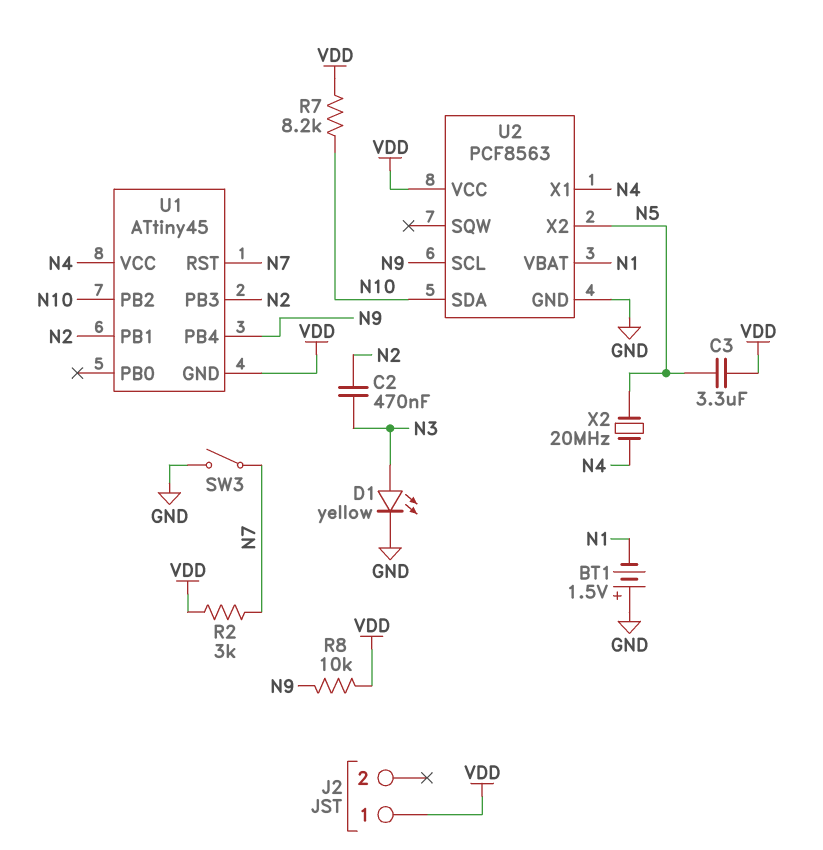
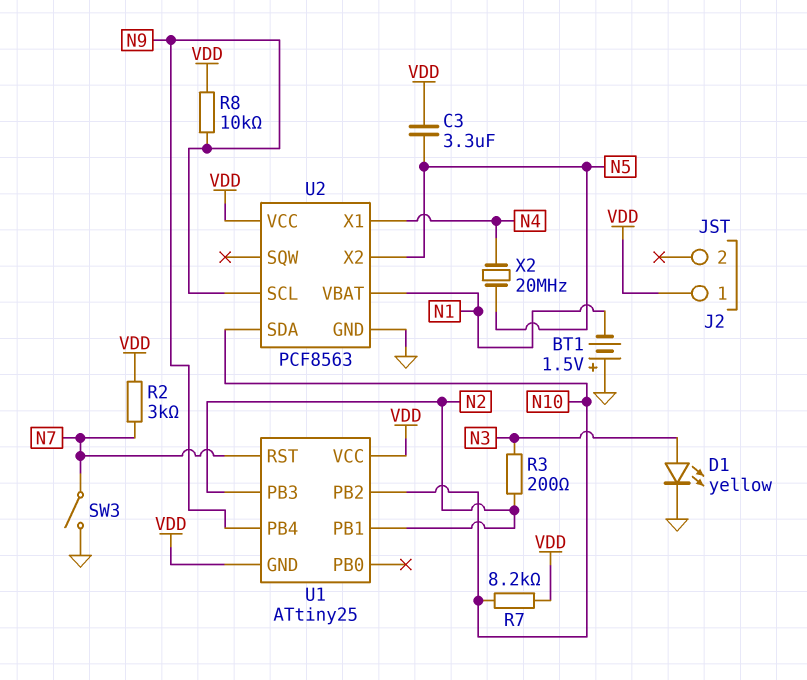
C2: 470nF (N2, N3) -> none
R3: none -> 200 (N2, N3)
U1: ATtiny45 -> ATtiny25
U1 pin VCC: N4 -> VDD

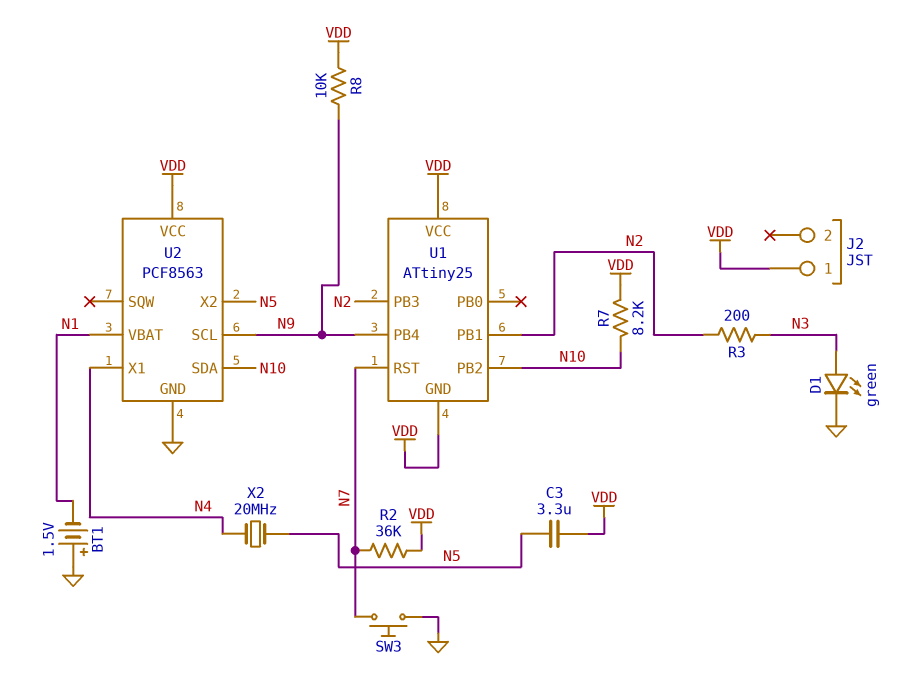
D1: LED yellow (A N3, K GND) -> LED green (A N3, K GND)
R2: 3k (N7, VDD) -> 36k (N7, VDD)
SW3: switch (GND, N7) -> button (GND, N7)

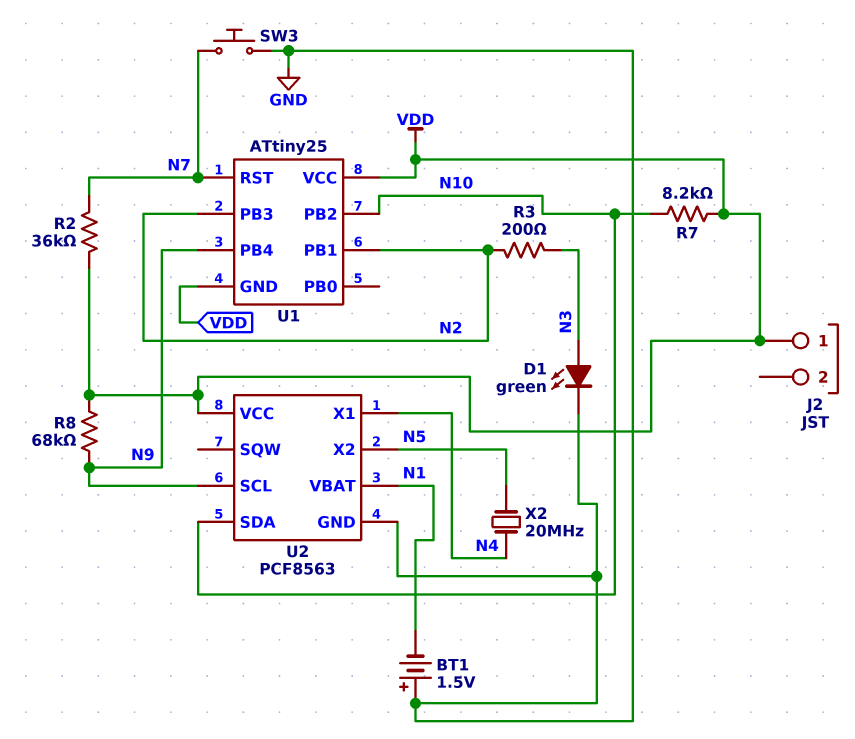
C3: 3.3uF (N5, VDD) -> none
R8: 10k (N9, VDD) -> 68k (N9, VDD)

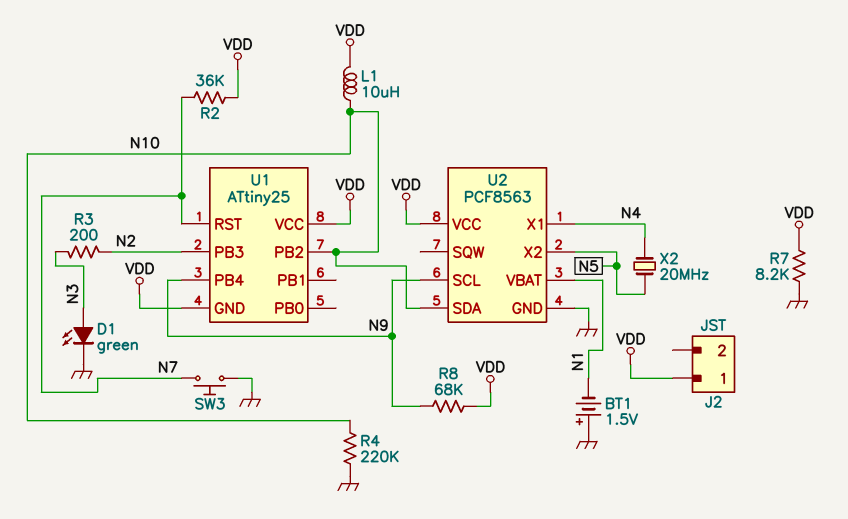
L1: none -> 10uH (N10, VDD)
R4: none -> 220k (GND, N10)
R7: 8.2k (N10, VDD) -> 8.2k (GND, VDD)
U1 pin PB1: N2 -> none

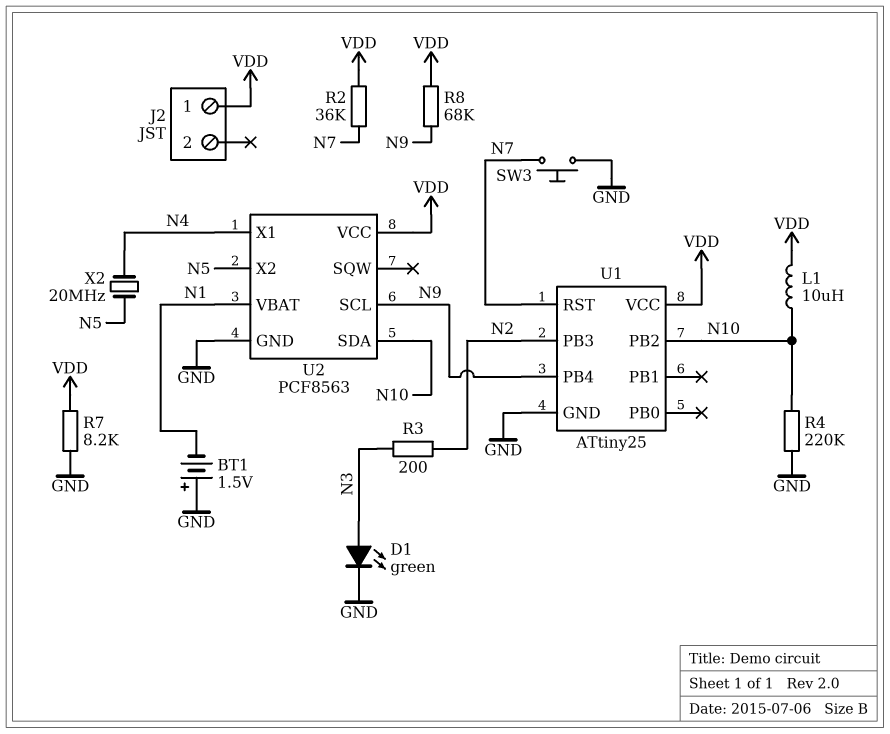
U1 pin GND: VDD -> GND

